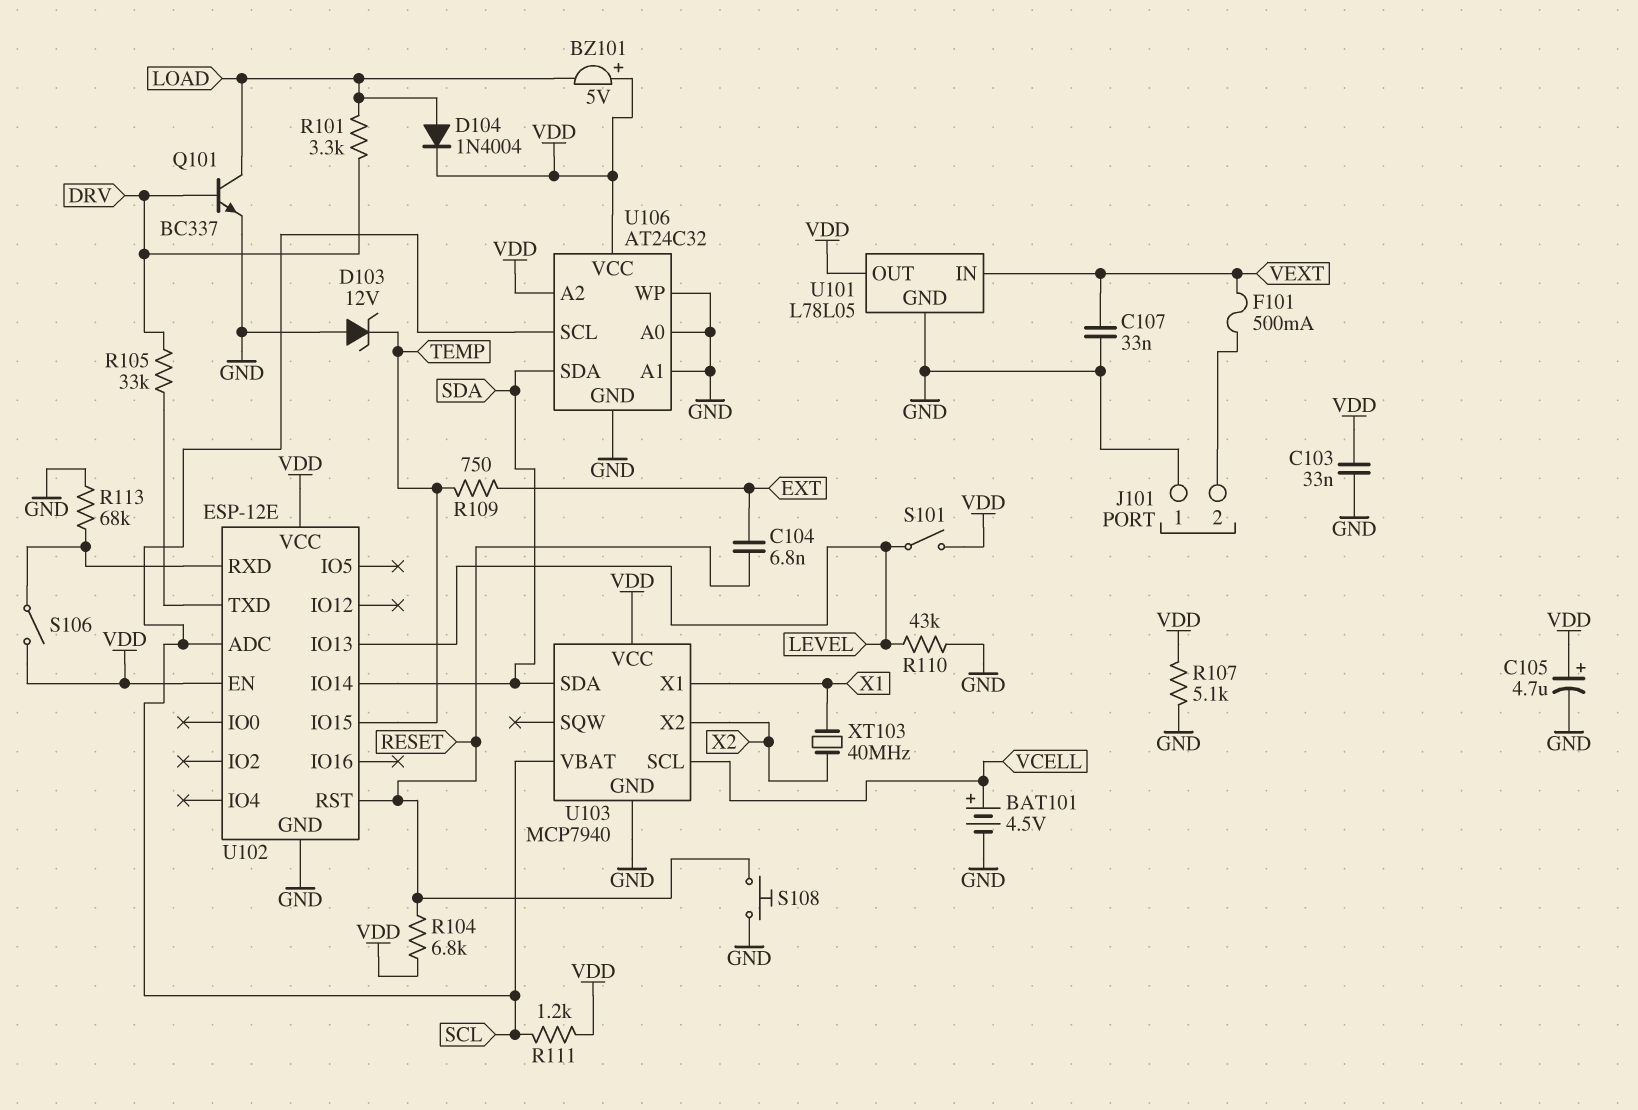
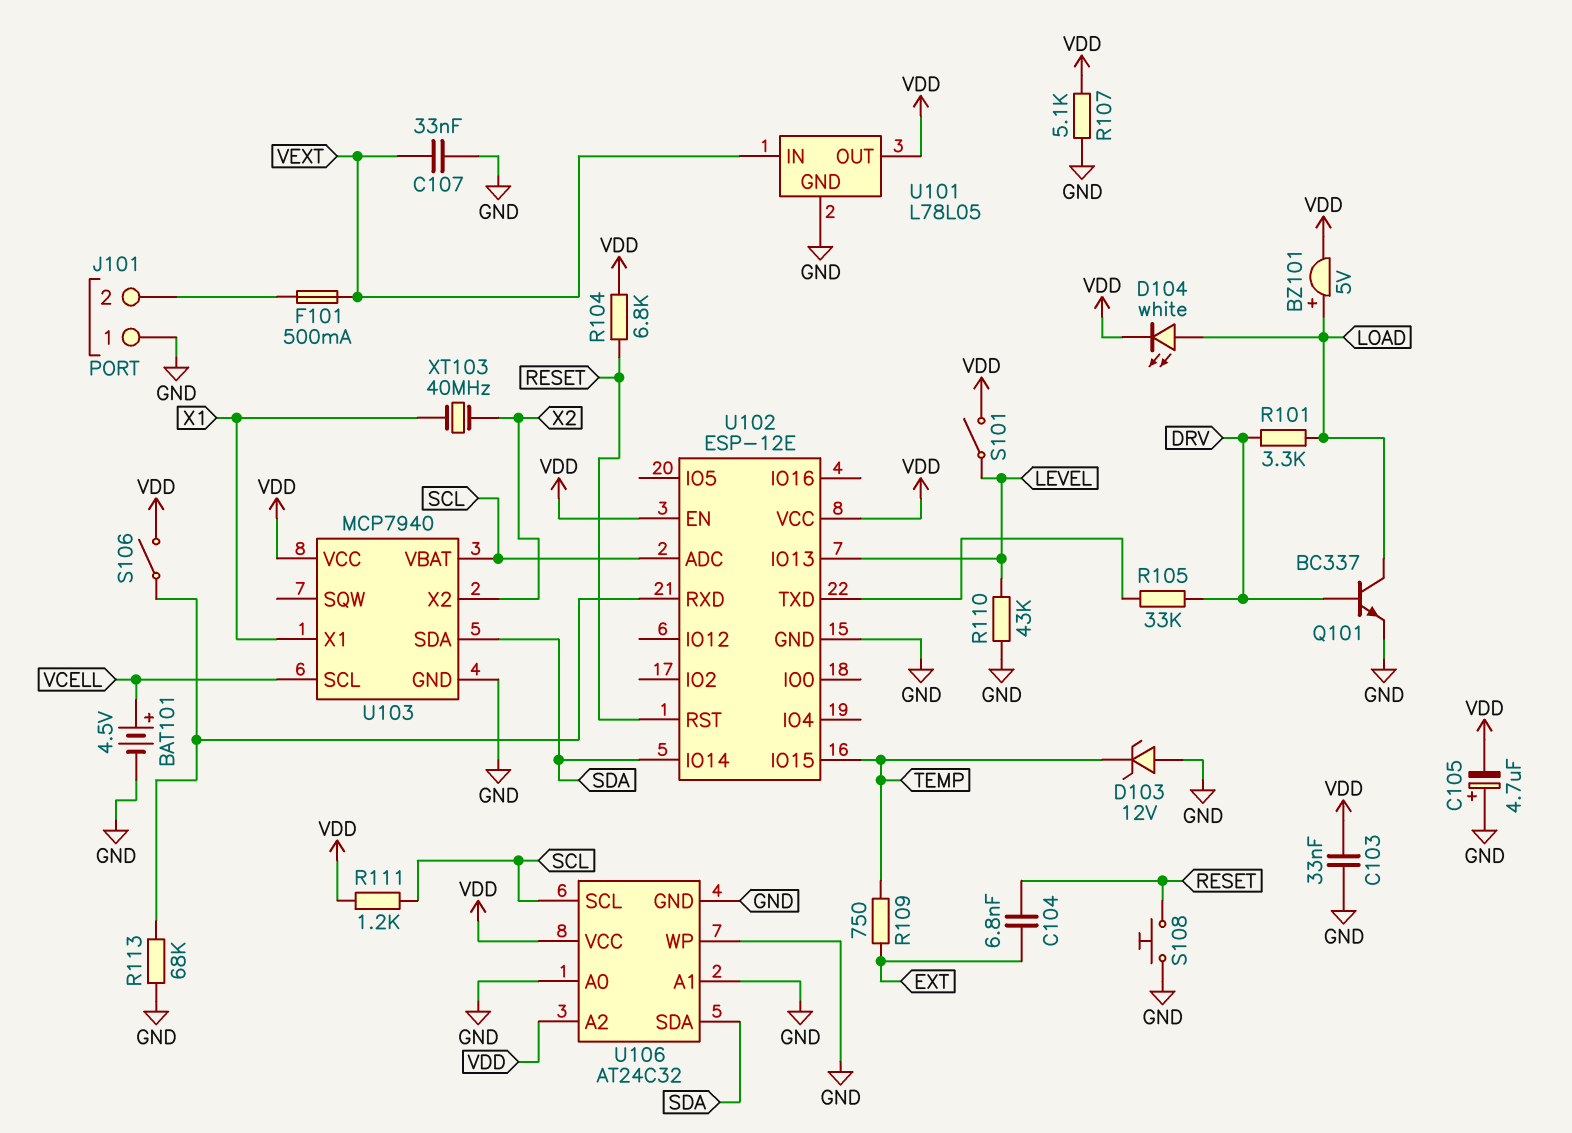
BZ101: buzzer 5V (plus VDD, minus LOAD) -> buzzer 5V (plus LOAD, minus VDD)
C105: 4.7uF (plus VDD, minus GND) -> 4.7uF (plus GND, minus VDD)
D104: diode 1N4004 (A LOAD, K VDD) -> LED white (A LOAD, K VDD)

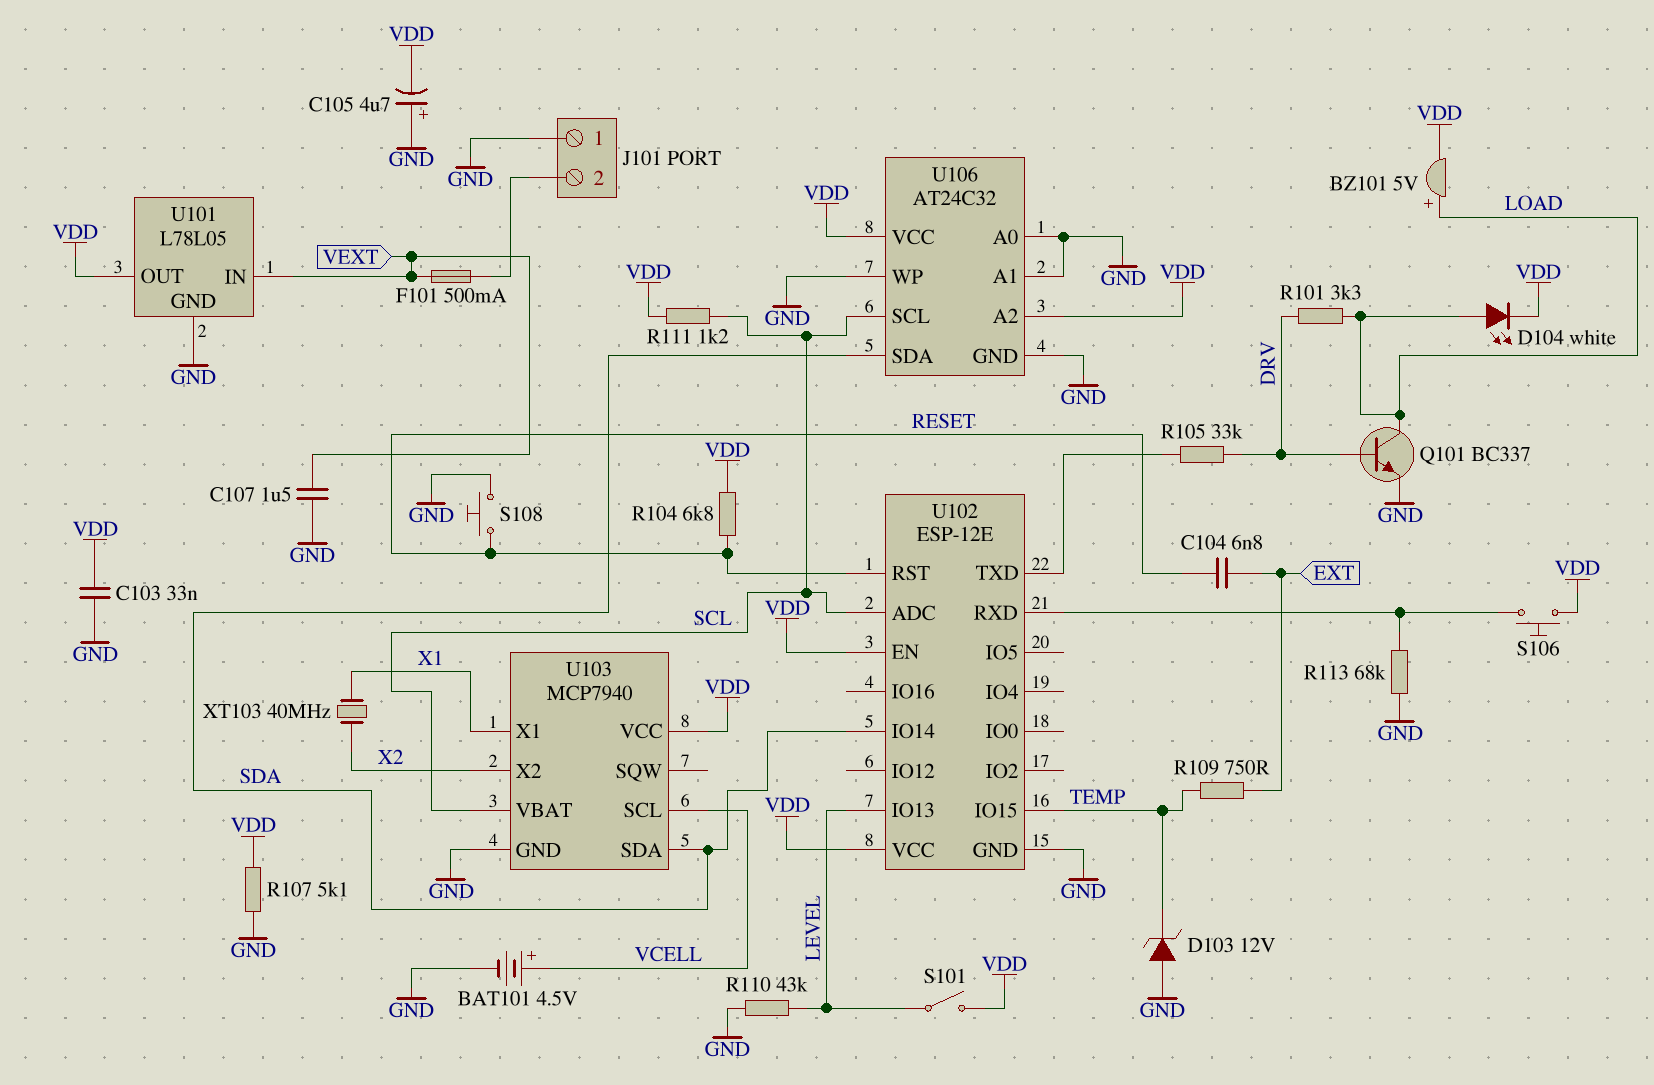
C107: 33nF (GND, VEXT) -> 1.5uF (GND, VEXT)
S106: switch (U102/RXD, VDD) -> button (U102/RXD, VDD)

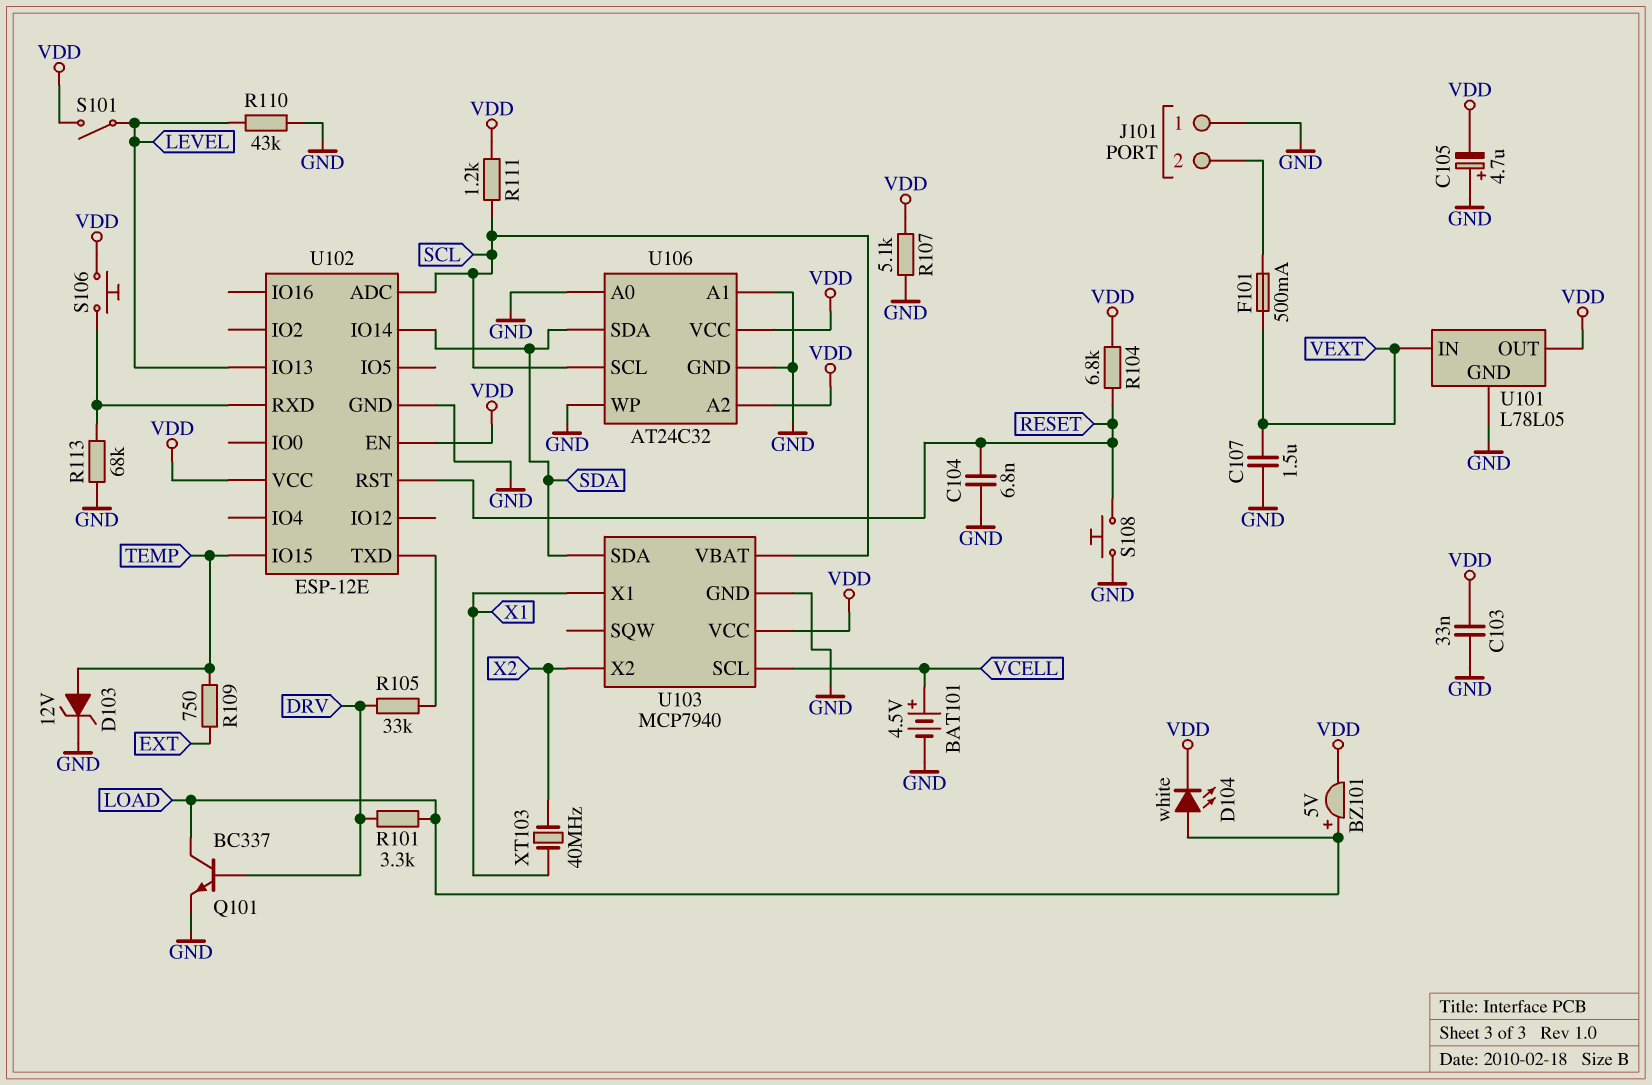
C104: 6.8nF (EXT, RESET) -> 6.8nF (GND, RESET)
D103: zener 12V (A GND, K TEMP) -> zener 12V (A TEMP, K GND)

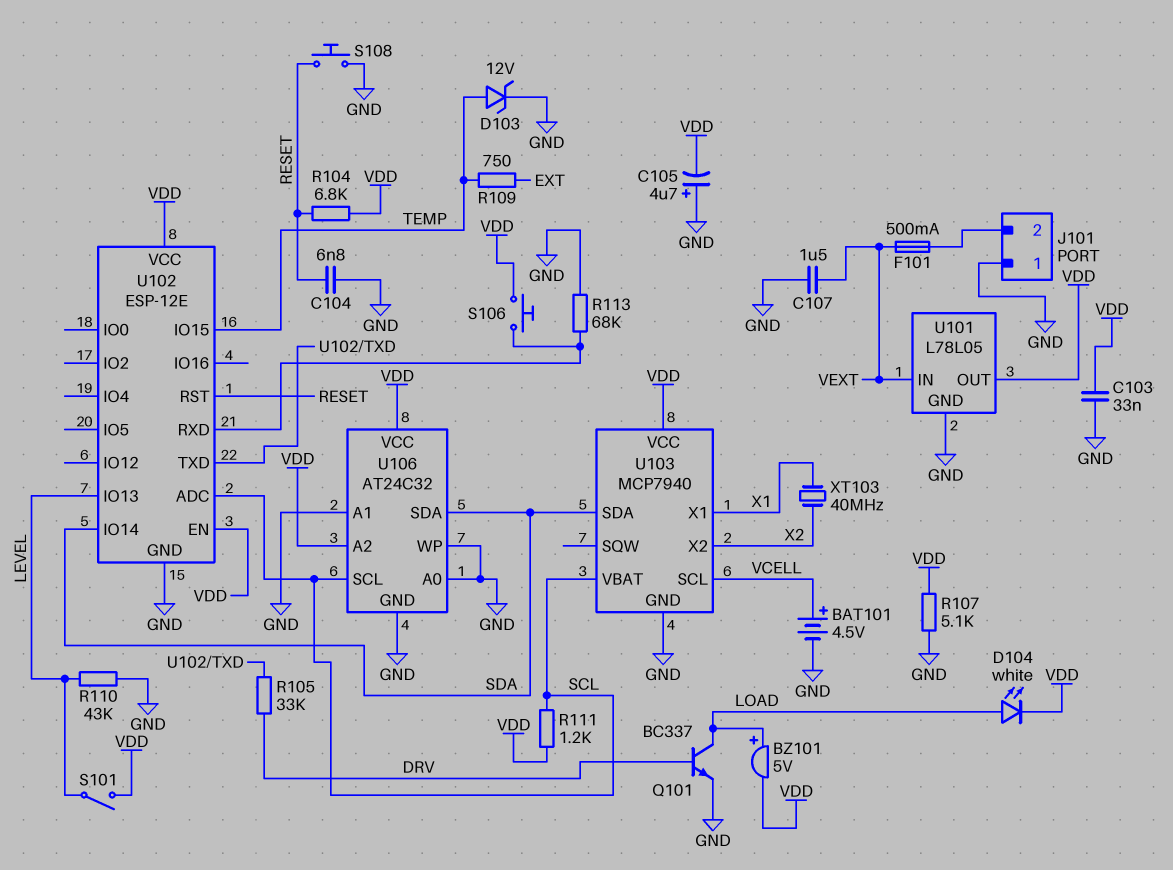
R101: 3.3k (DRV, LOAD) -> none

